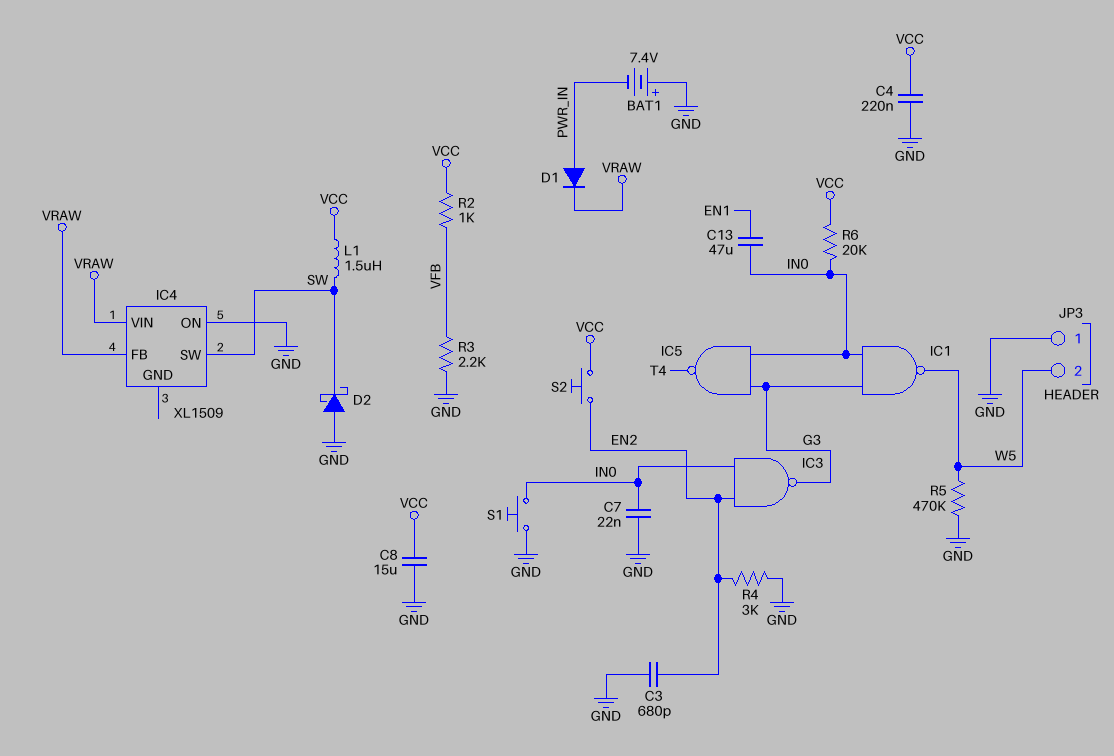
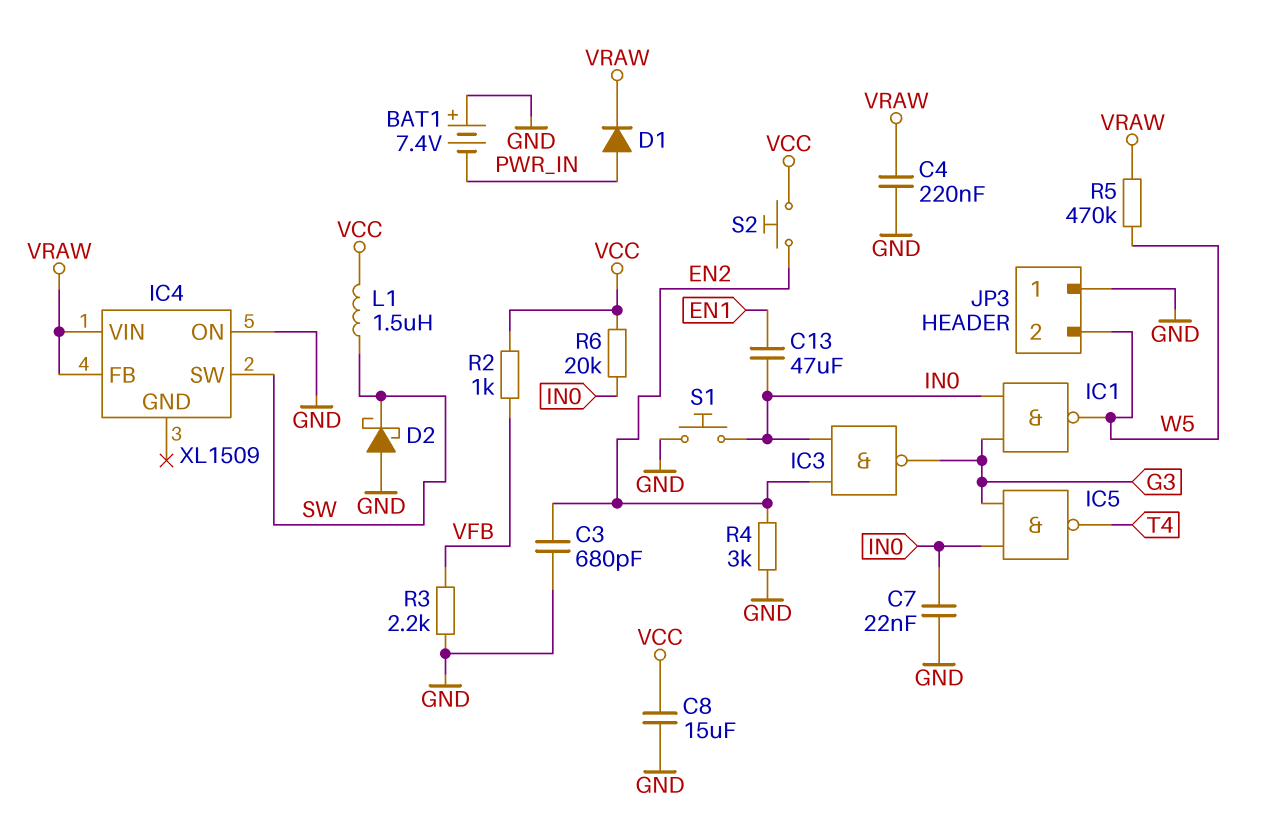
C4: 220nF (GND, VCC) -> 220nF (GND, VRAW)
R5: 470k (GND, W5) -> 470k (VRAW, W5)

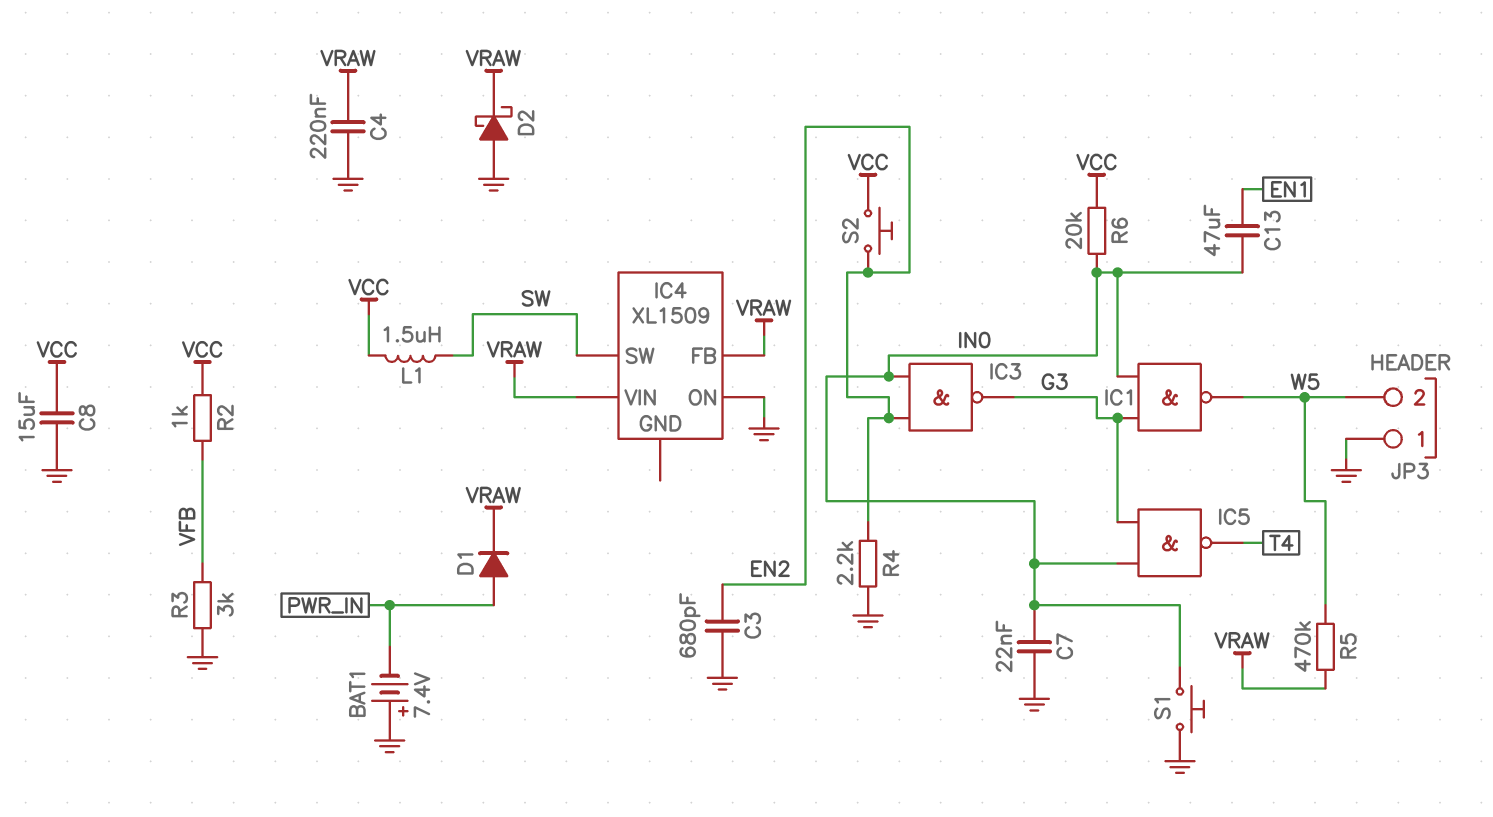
D2: schottky (A GND, K SW) -> schottky (A GND, K VRAW)
R3: 2.2k (GND, VFB) -> 3k (GND, VFB)
R4: 3k (EN2, GND) -> 2.2k (EN2, GND)

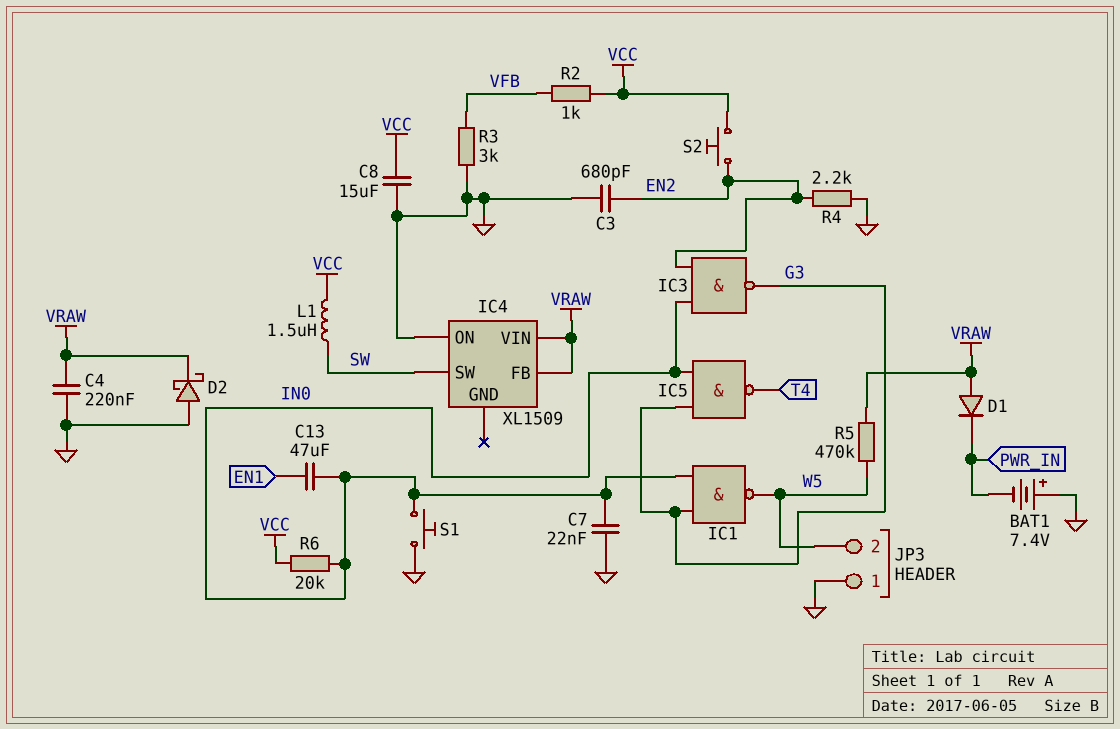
D1: diode (A PWR_IN, K VRAW) -> diode (A VRAW, K PWR_IN)

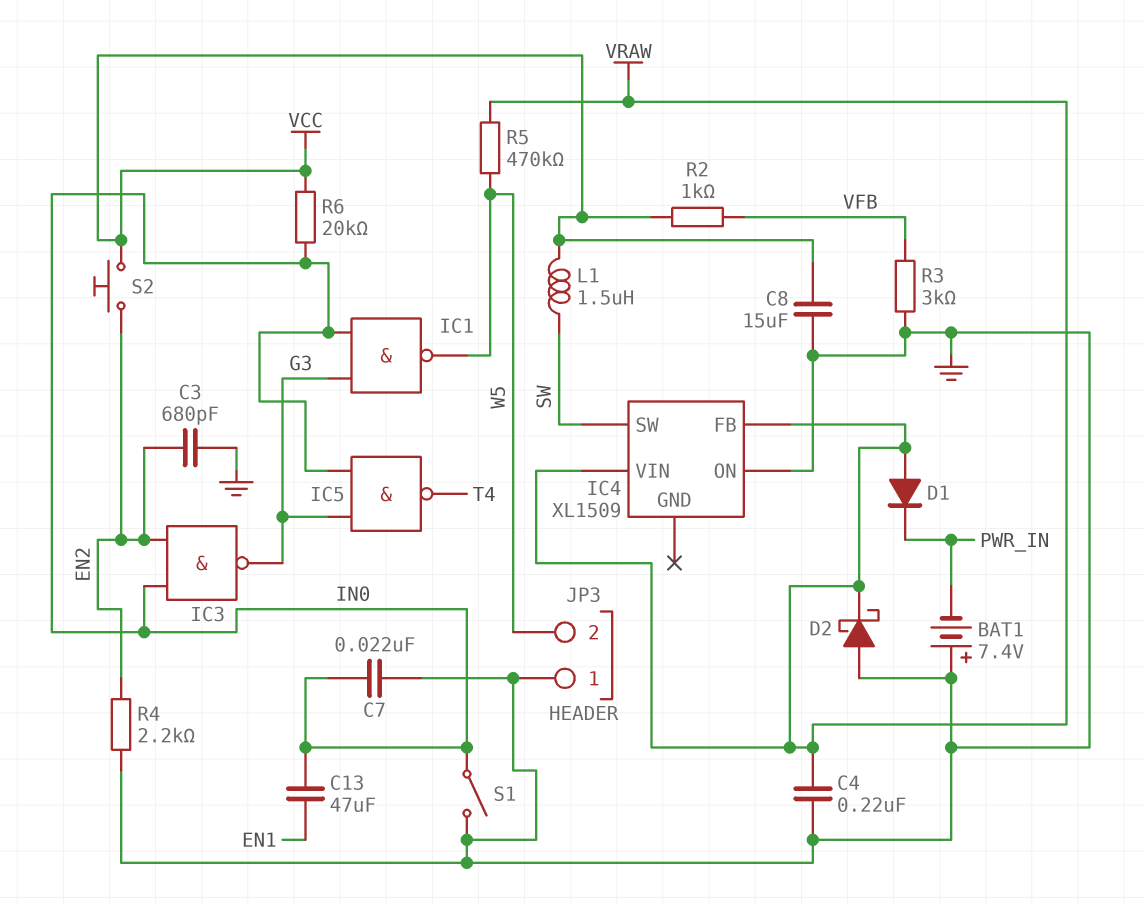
S1: button (GND, IN0) -> switch (GND, IN0)

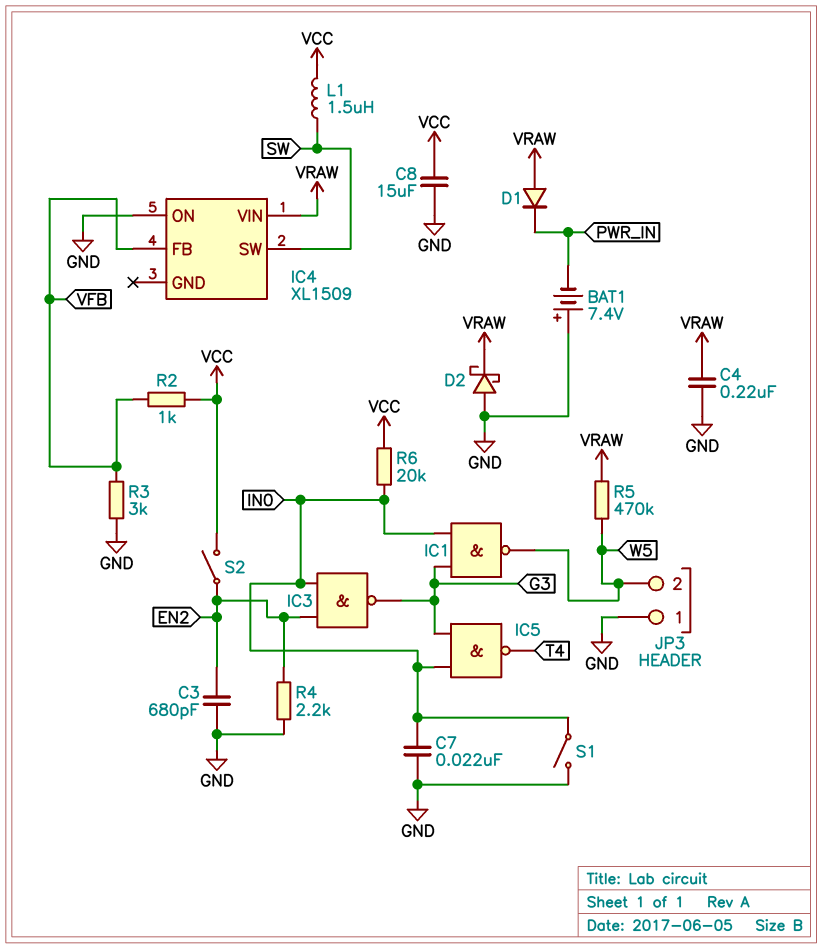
C13: 47uF (EN1, IN0) -> none
IC4 pin FB: VRAW -> VFB
S2: button (EN2, VCC) -> switch (EN2, VCC)

